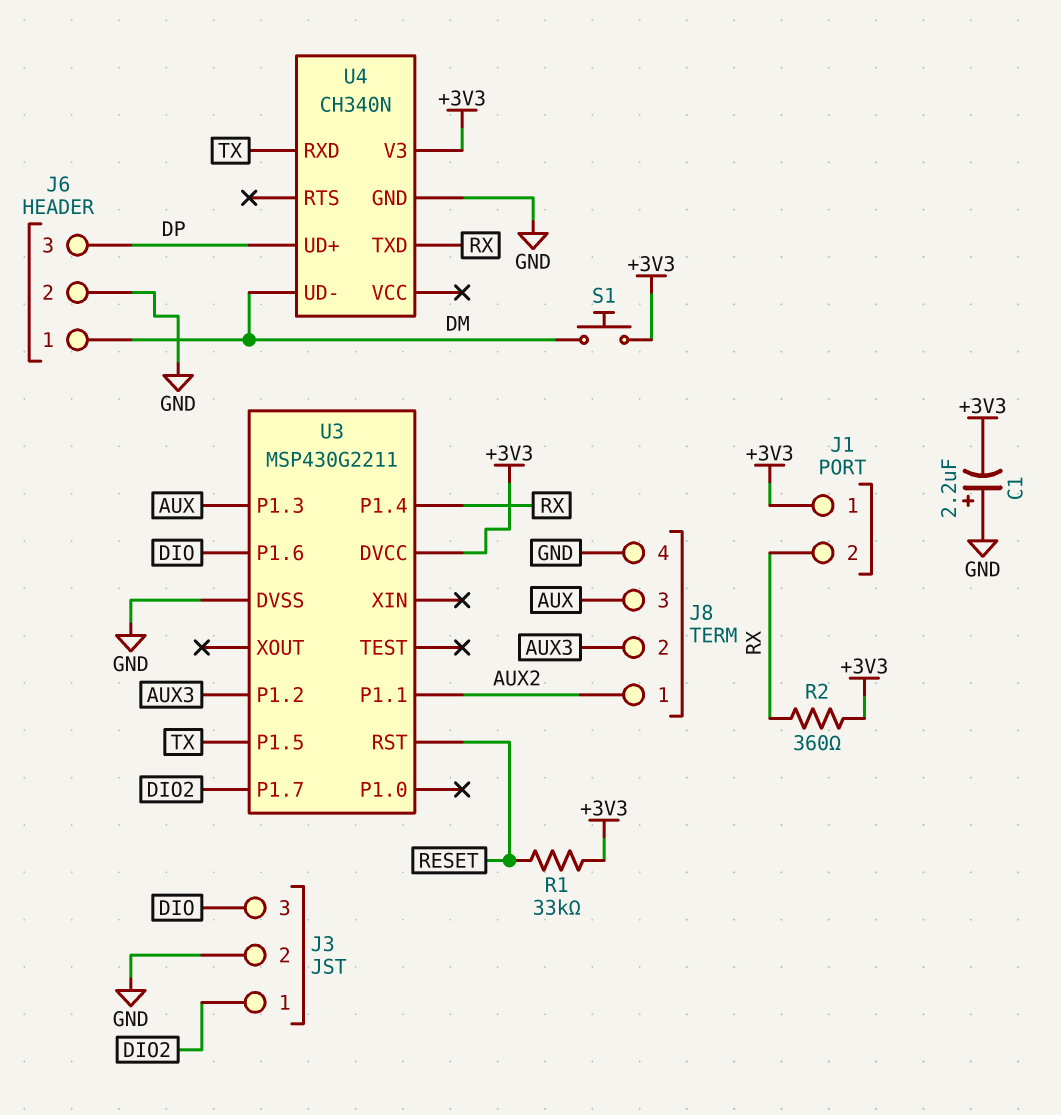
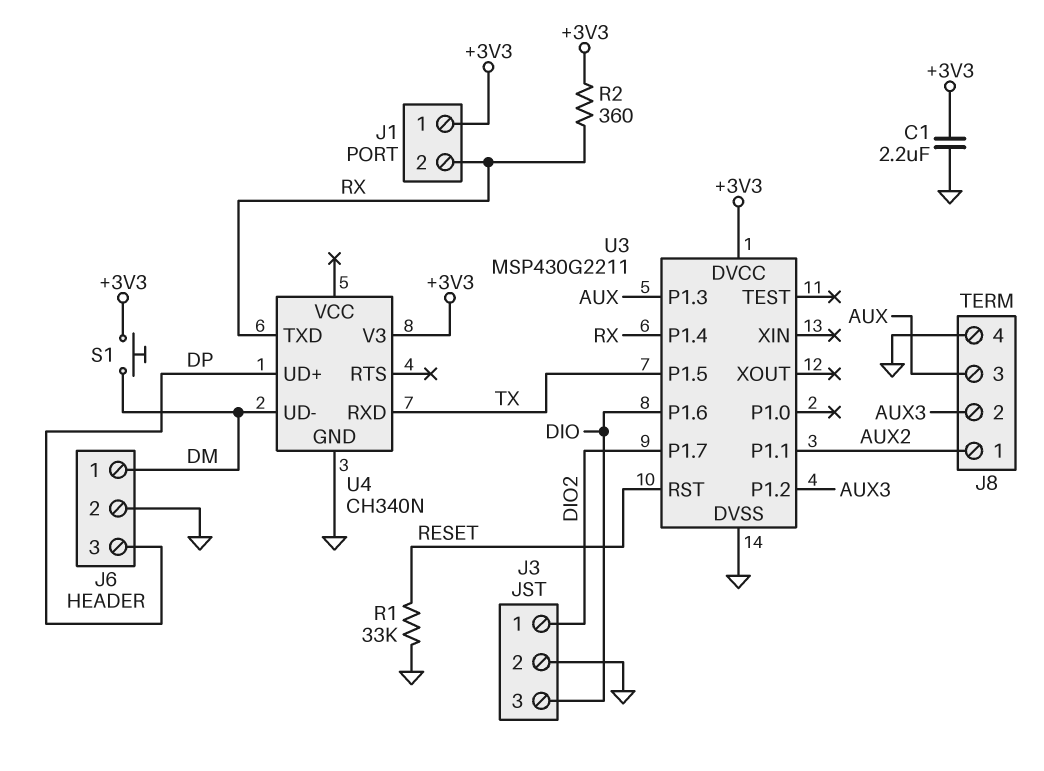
C1: 2.2uF (plus GND, minus +3V3) -> 2.2uF (+3V3, GND)
R1: 33k (+3V3, RESET) -> 33k (GND, RESET)

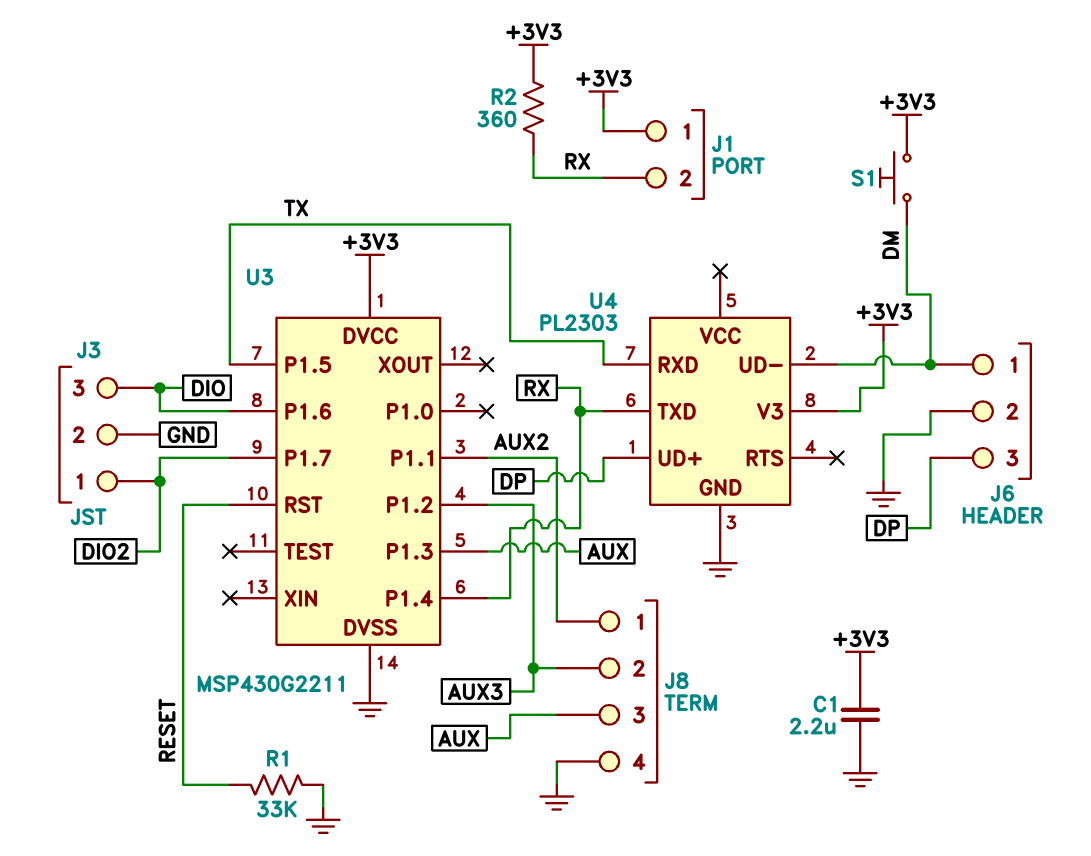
U4: CH340N -> PL2303

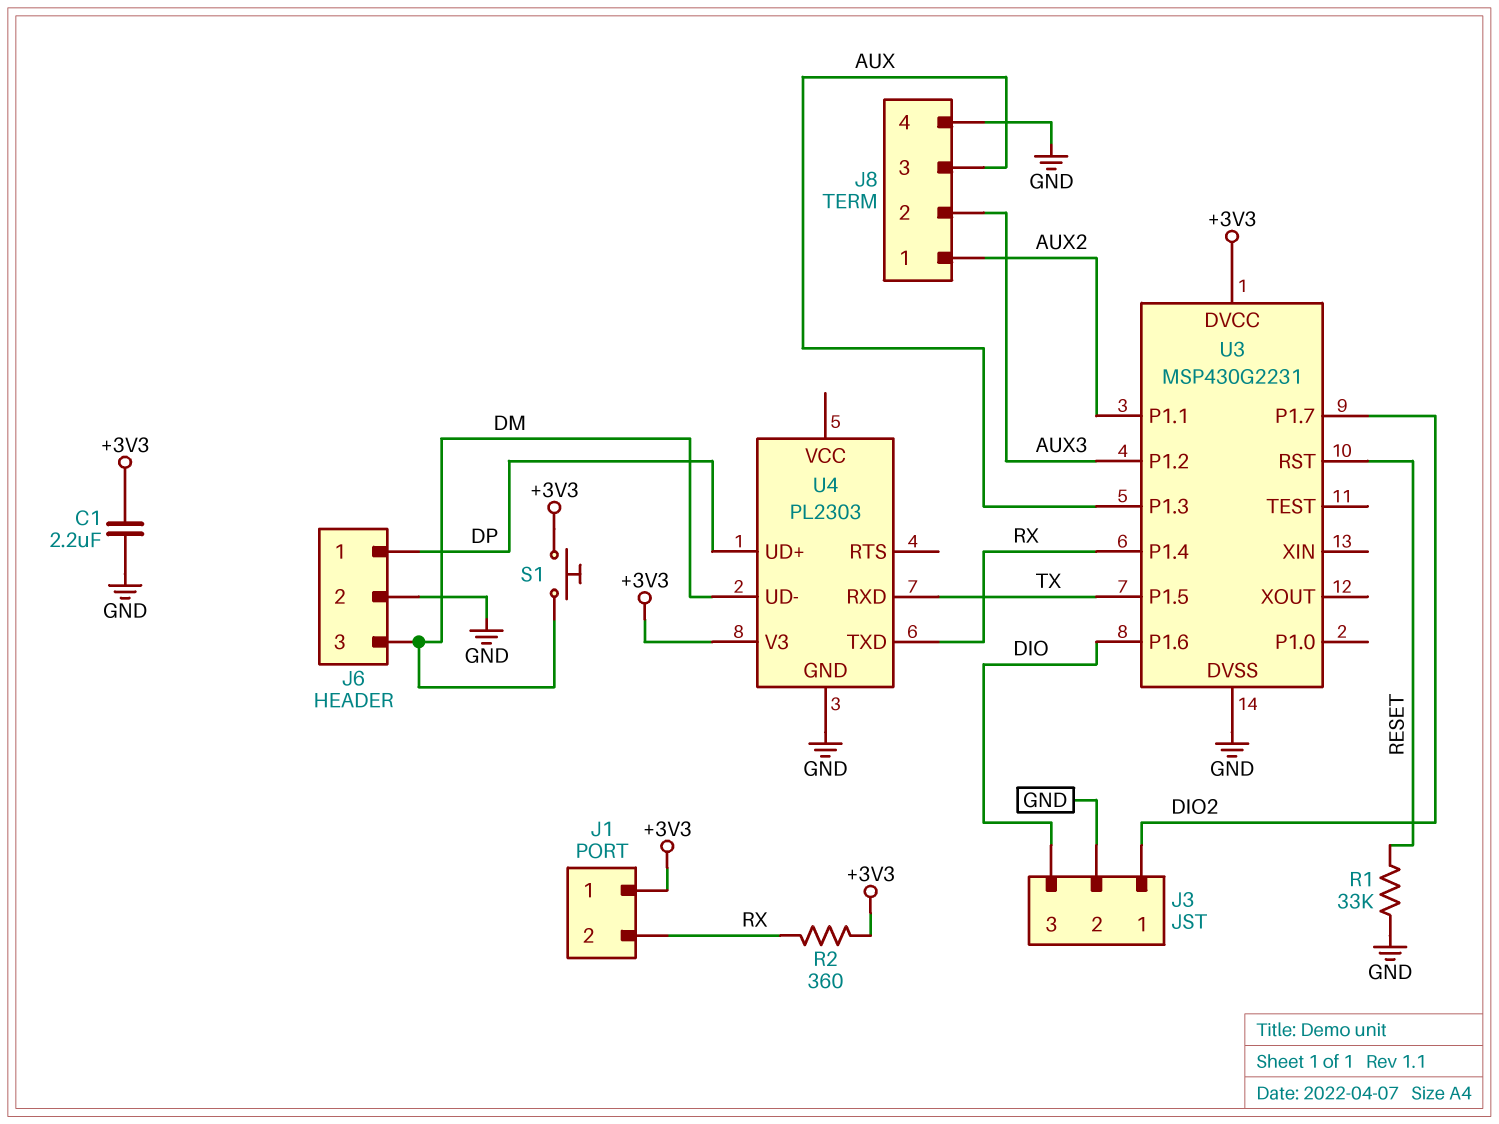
J6 pin 1: DM -> DP
J6 pin 3: DP -> DM
U3: MSP430G2211 -> MSP430G2231

